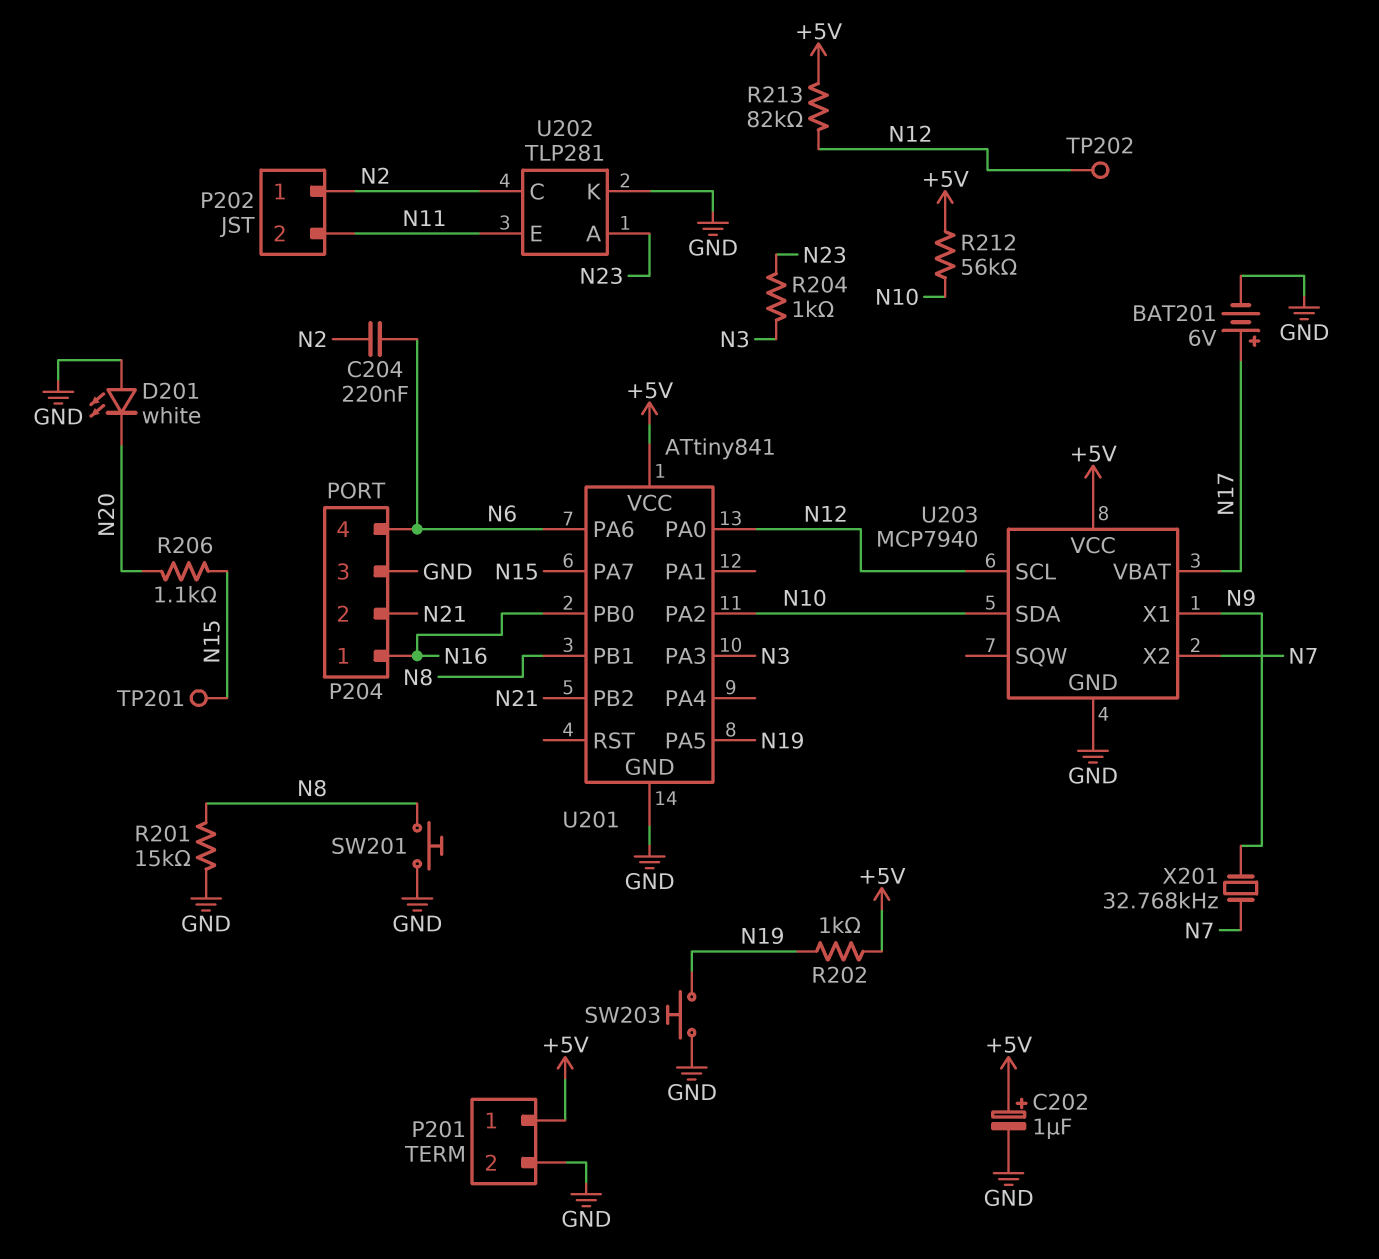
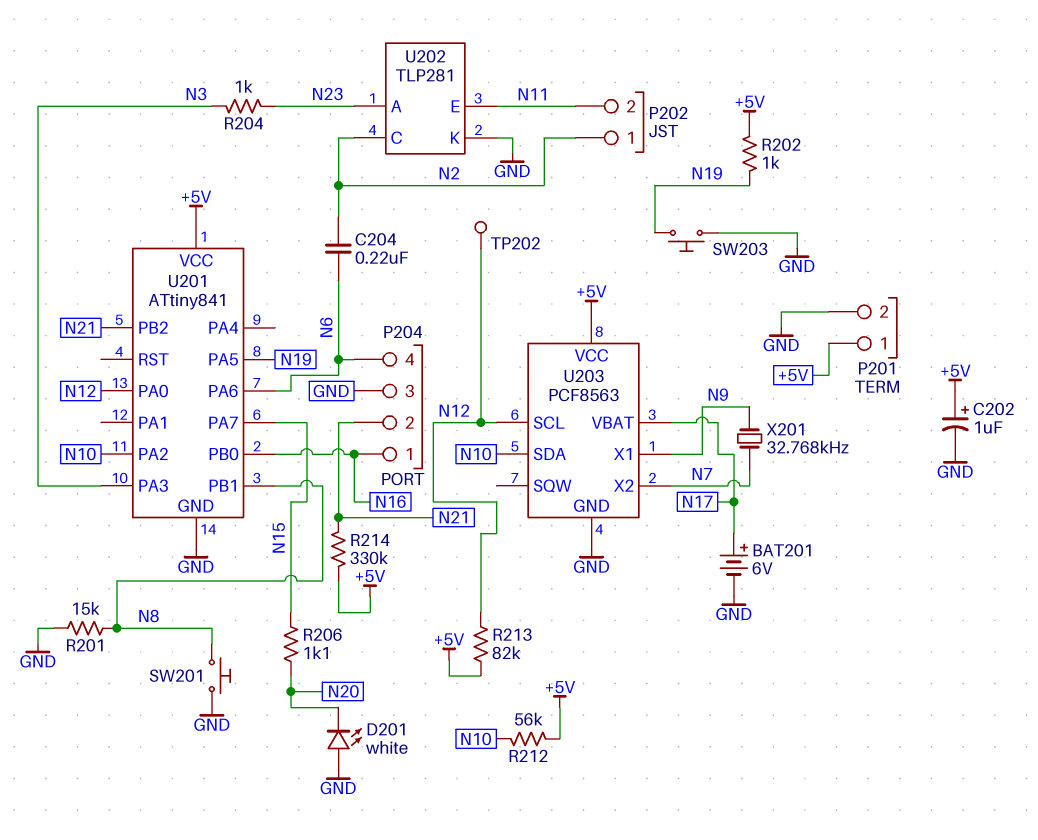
R214: none -> 330k (+5V, N21)
TP201: test point (N15) -> none
U203: MCP7940 -> PCF8563

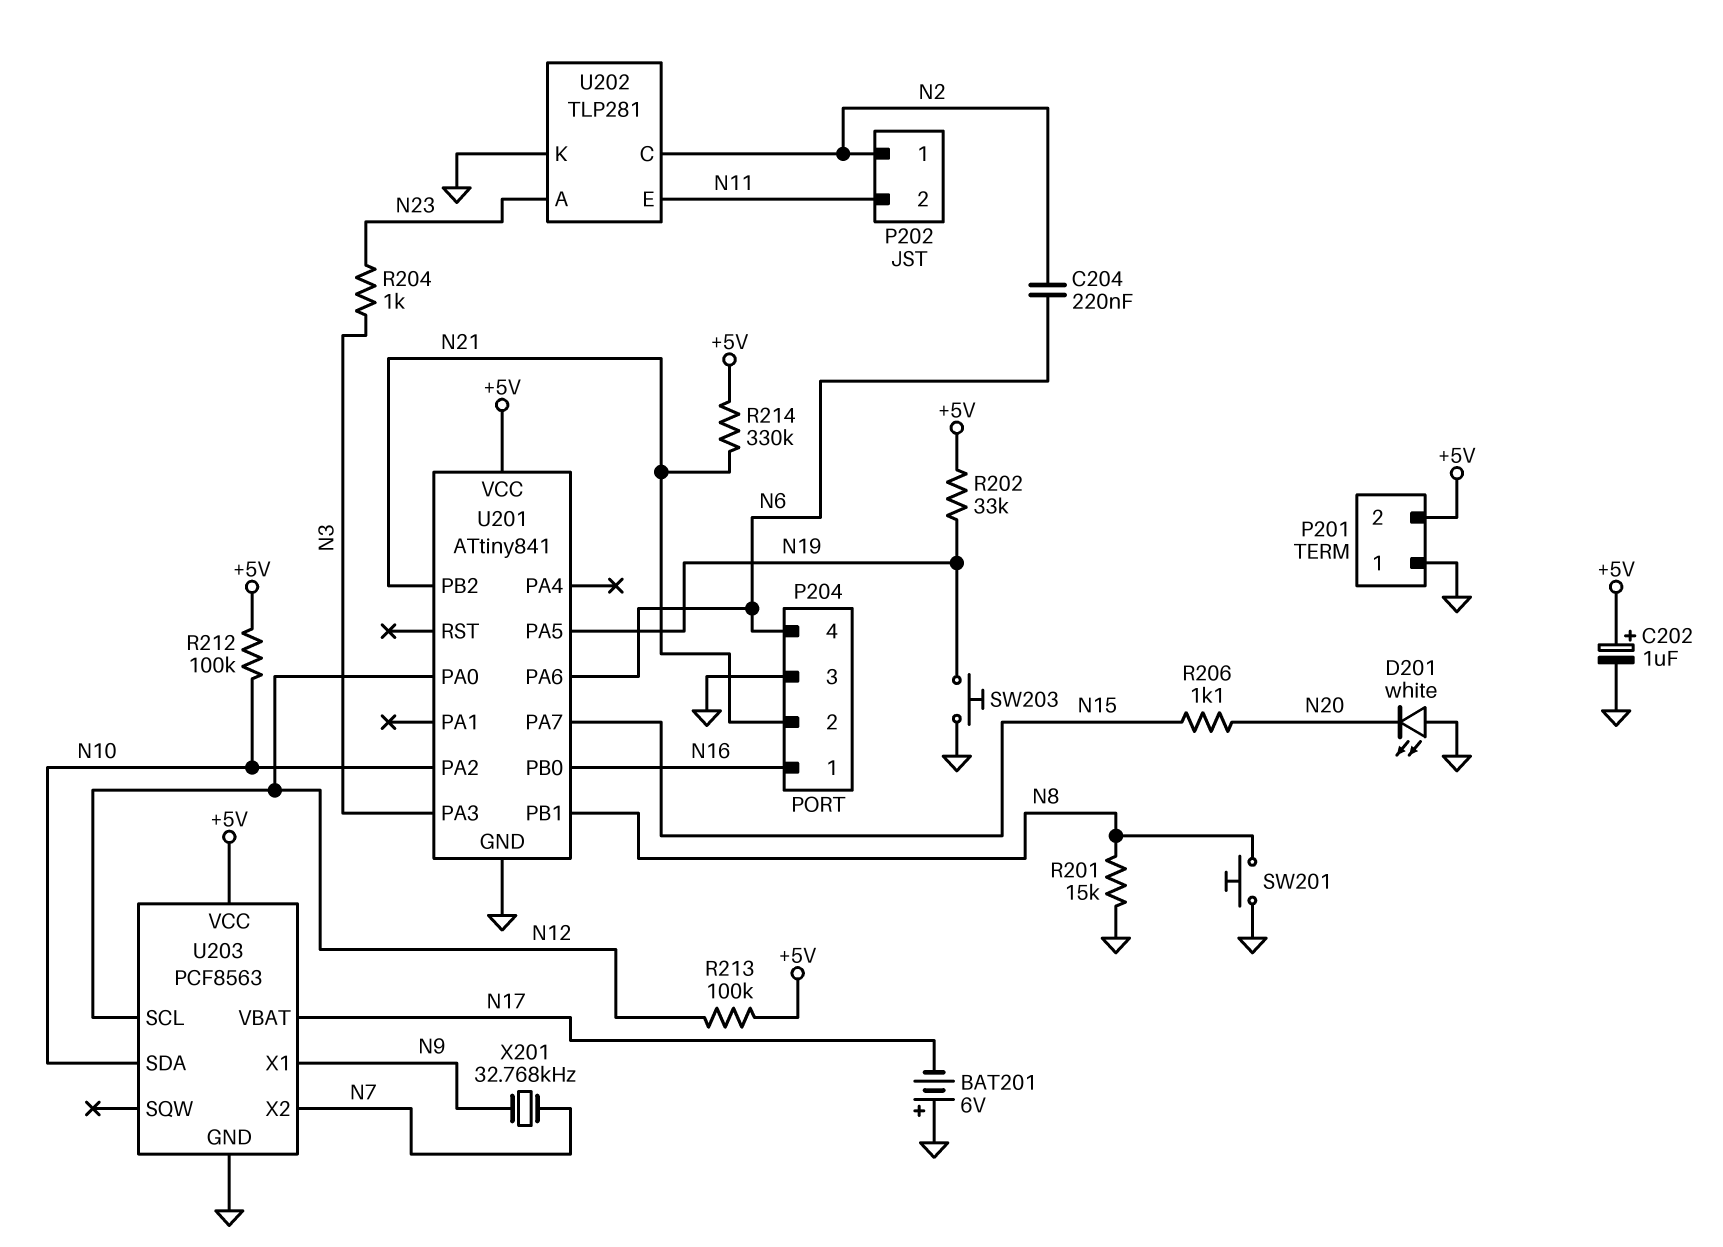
BAT201: 6V (plus N17, minus GND) -> 6V (plus GND, minus N17)
P201 pin 1: +5V -> GND
P201 pin 2: GND -> +5V
R202: 1k (+5V, N19) -> 33k (+5V, N19)
R212: 56k (+5V, N10) -> 100k (+5V, N10)
R213: 82k (+5V, N12) -> 100k (+5V, N12)
TP202: test point (N12) -> none

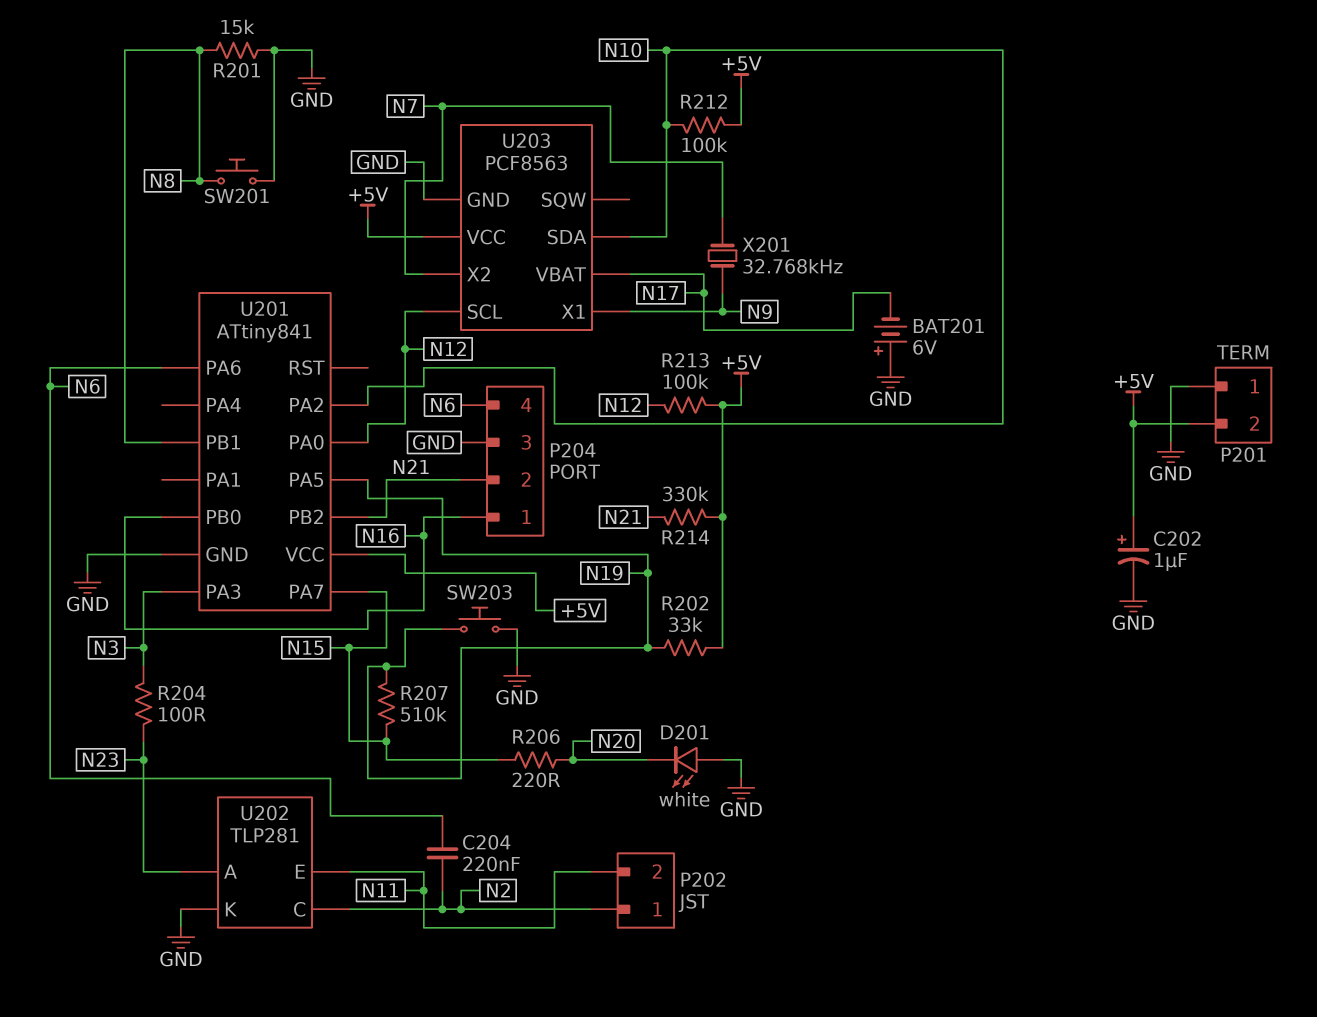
R204: 1k (N3, N23) -> 100 (N3, N23)
R206: 1.1k (N15, N20) -> 220 (N15, N20)
R207: none -> 510k (N15, N19)

